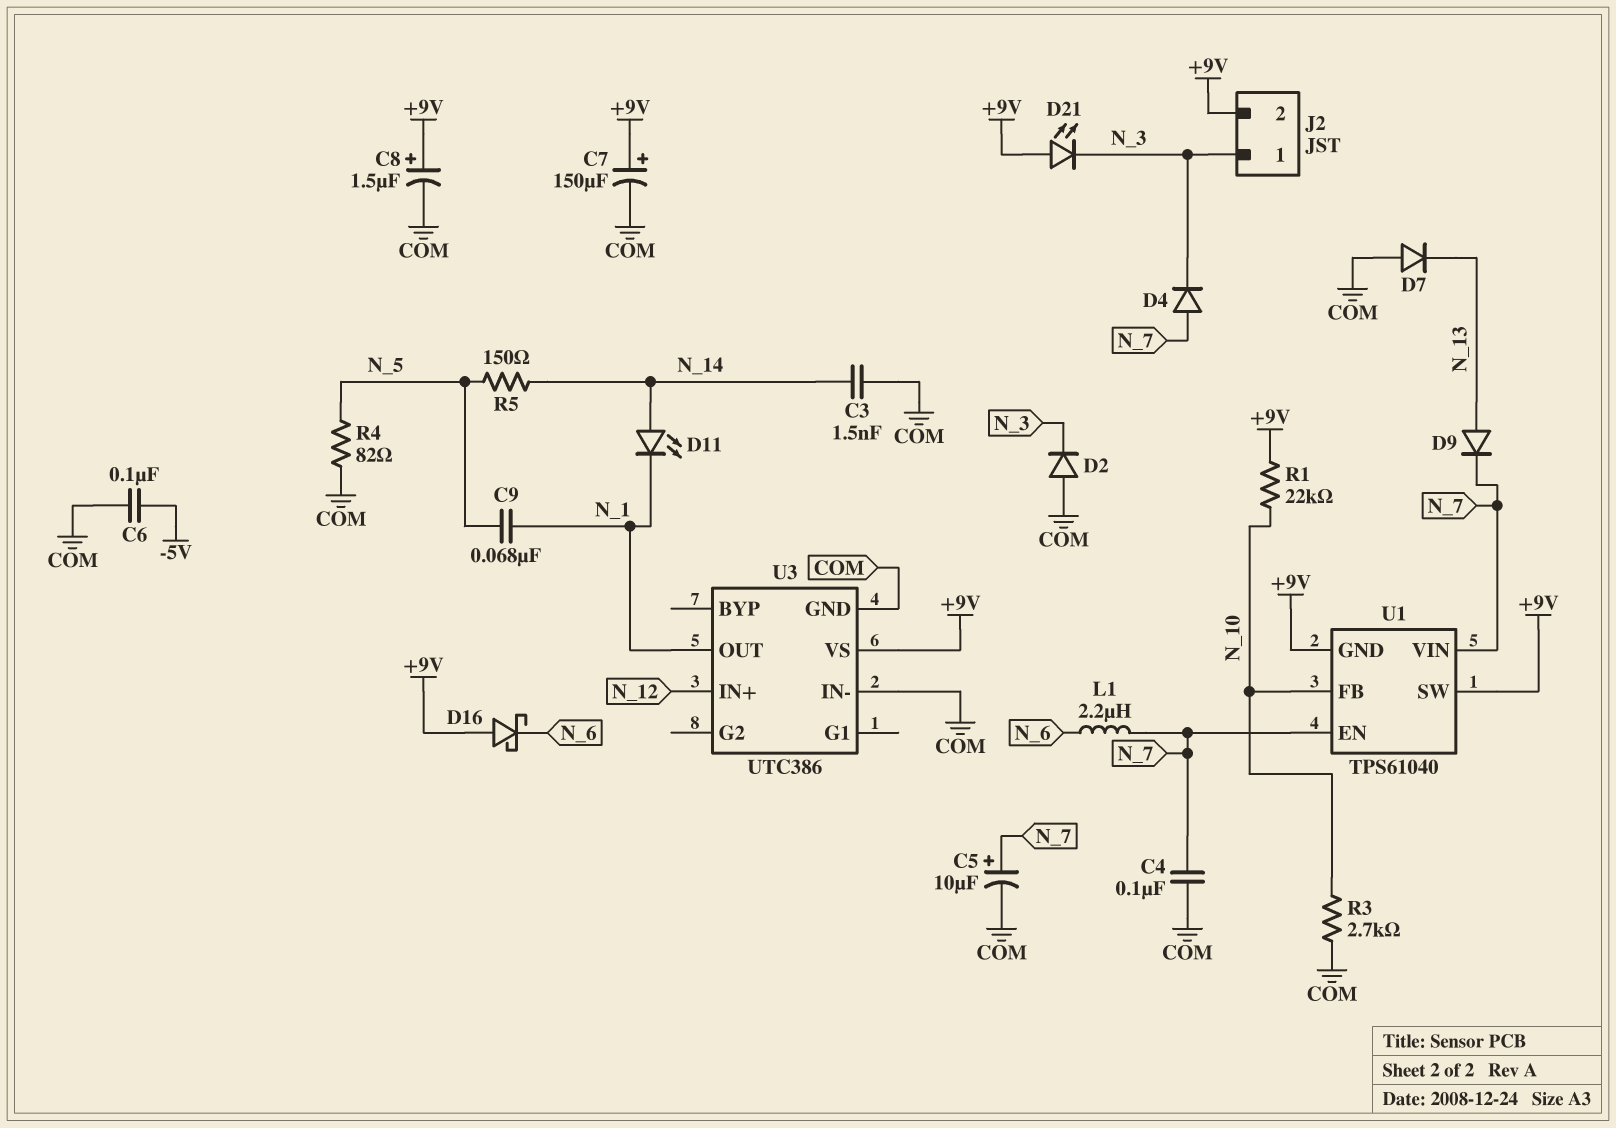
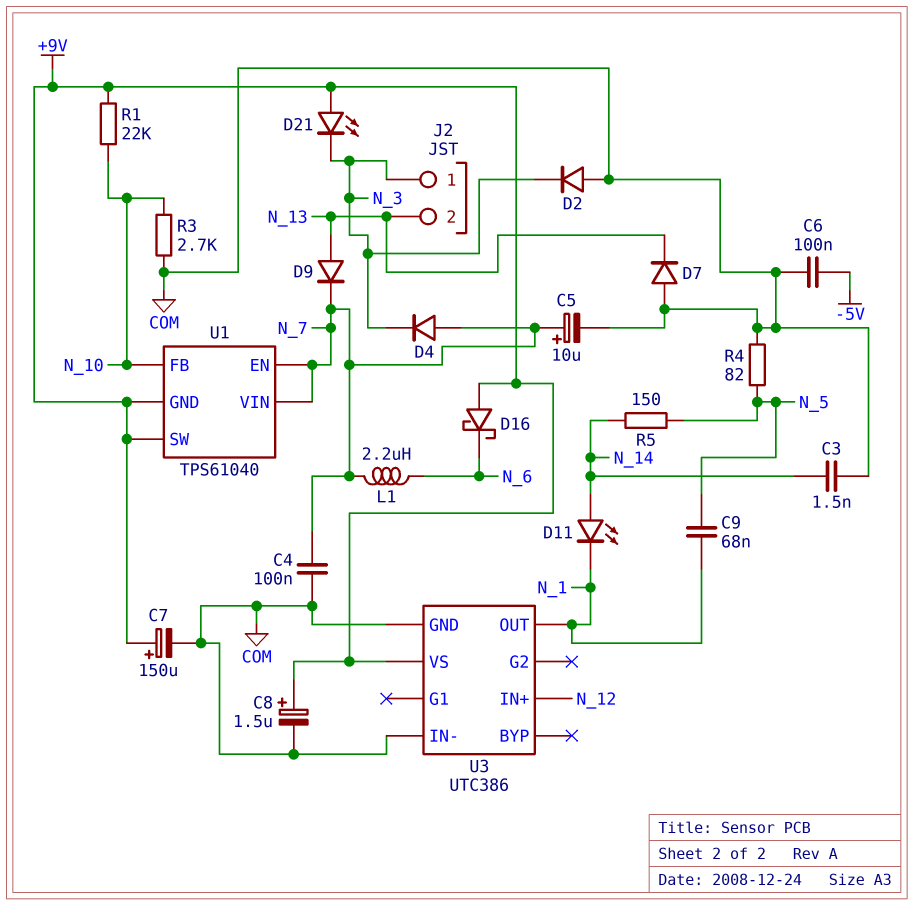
J2 pin 2: +9V -> N_13

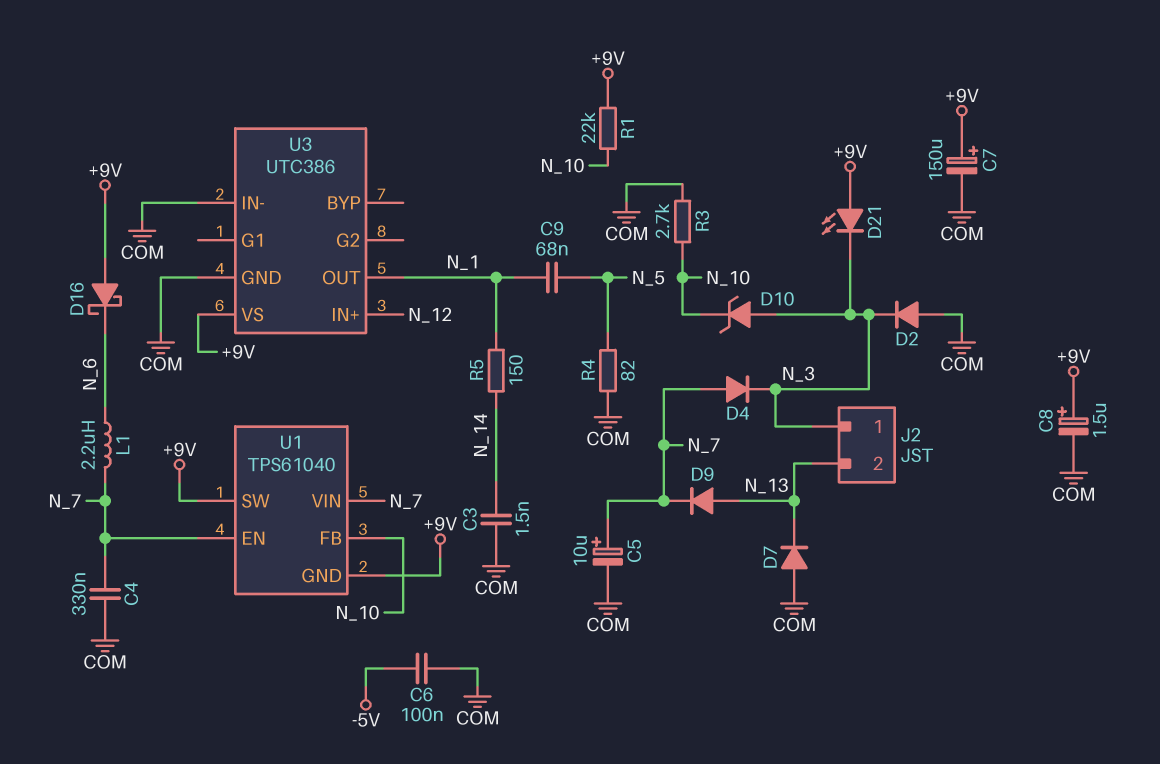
C4: 100nF (COM, N_7) -> 330nF (COM, N_7)
D10: none -> zener (A N_3, K N_10)
D11: LED (A N_14, K N_1) -> none
R5: 150 (N_5, N_14) -> 150 (N_1, N_14)

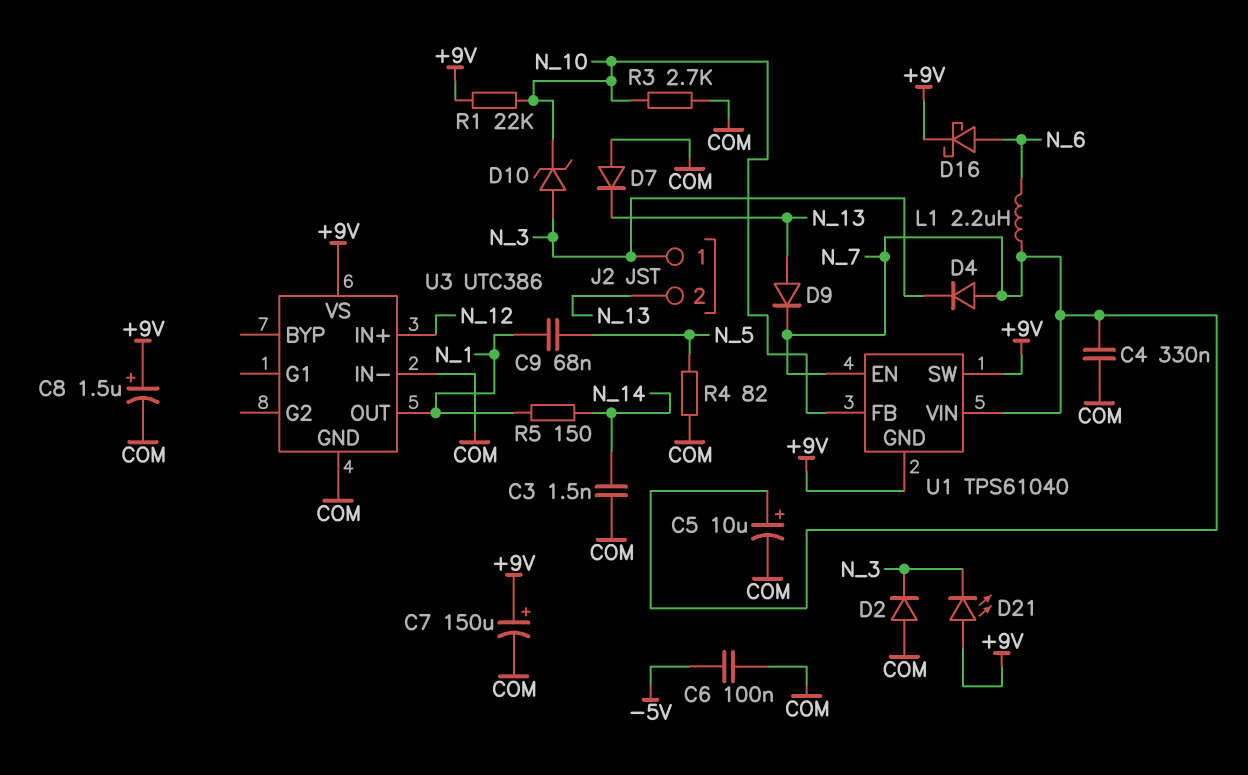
D16: schottky (A +9V, K N_6) -> schottky (A N_6, K +9V)

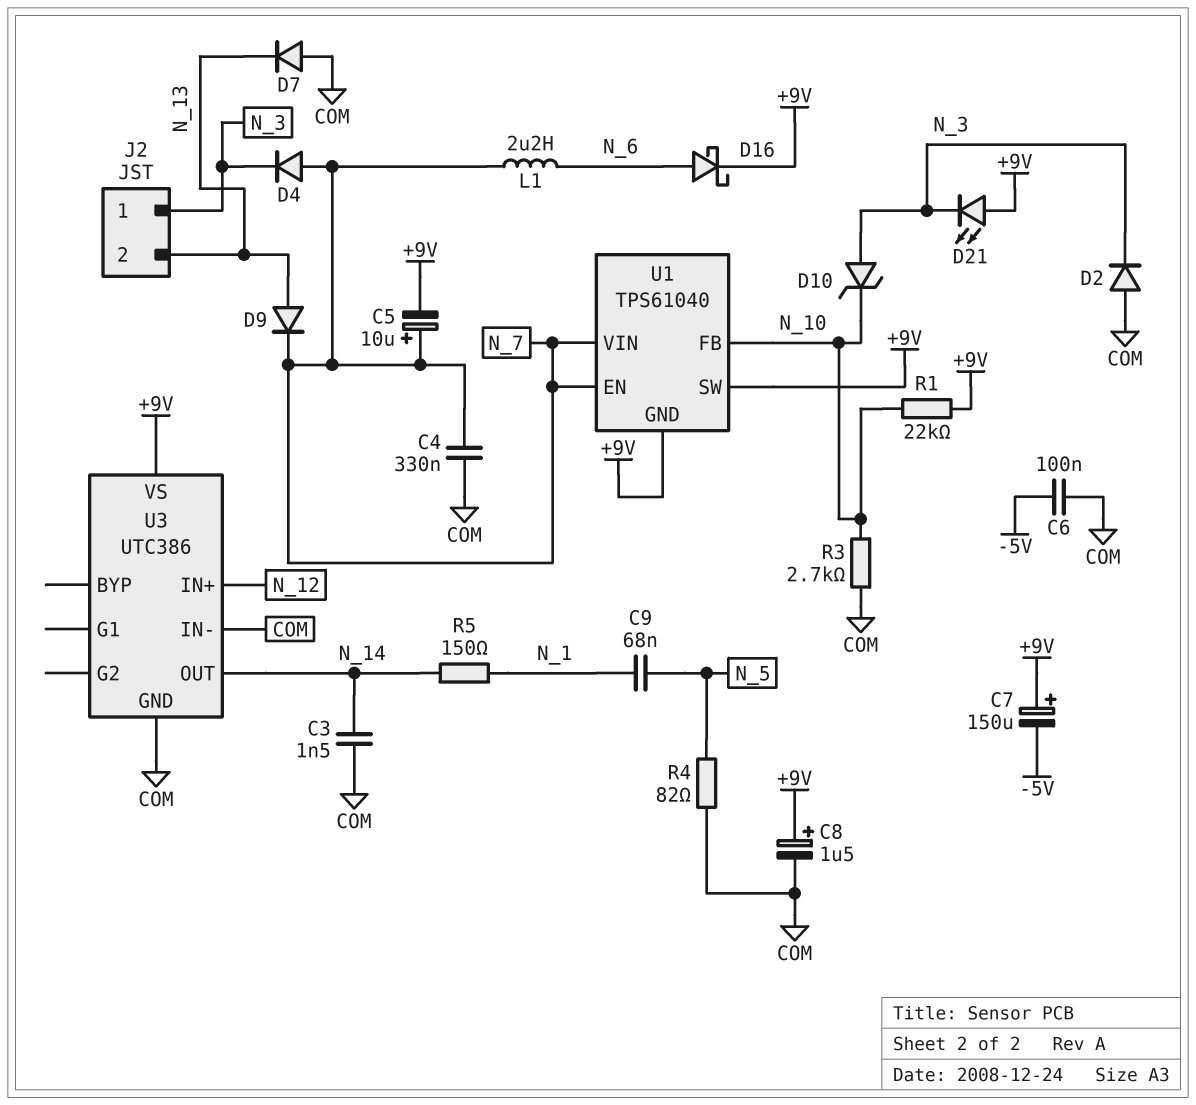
C5: 10uF (plus N_7, minus COM) -> 10uF (plus N_7, minus +9V)
C7: 150uF (plus +9V, minus COM) -> 150uF (plus +9V, minus -5V)
U3 pin OUT: N_1 -> N_14

